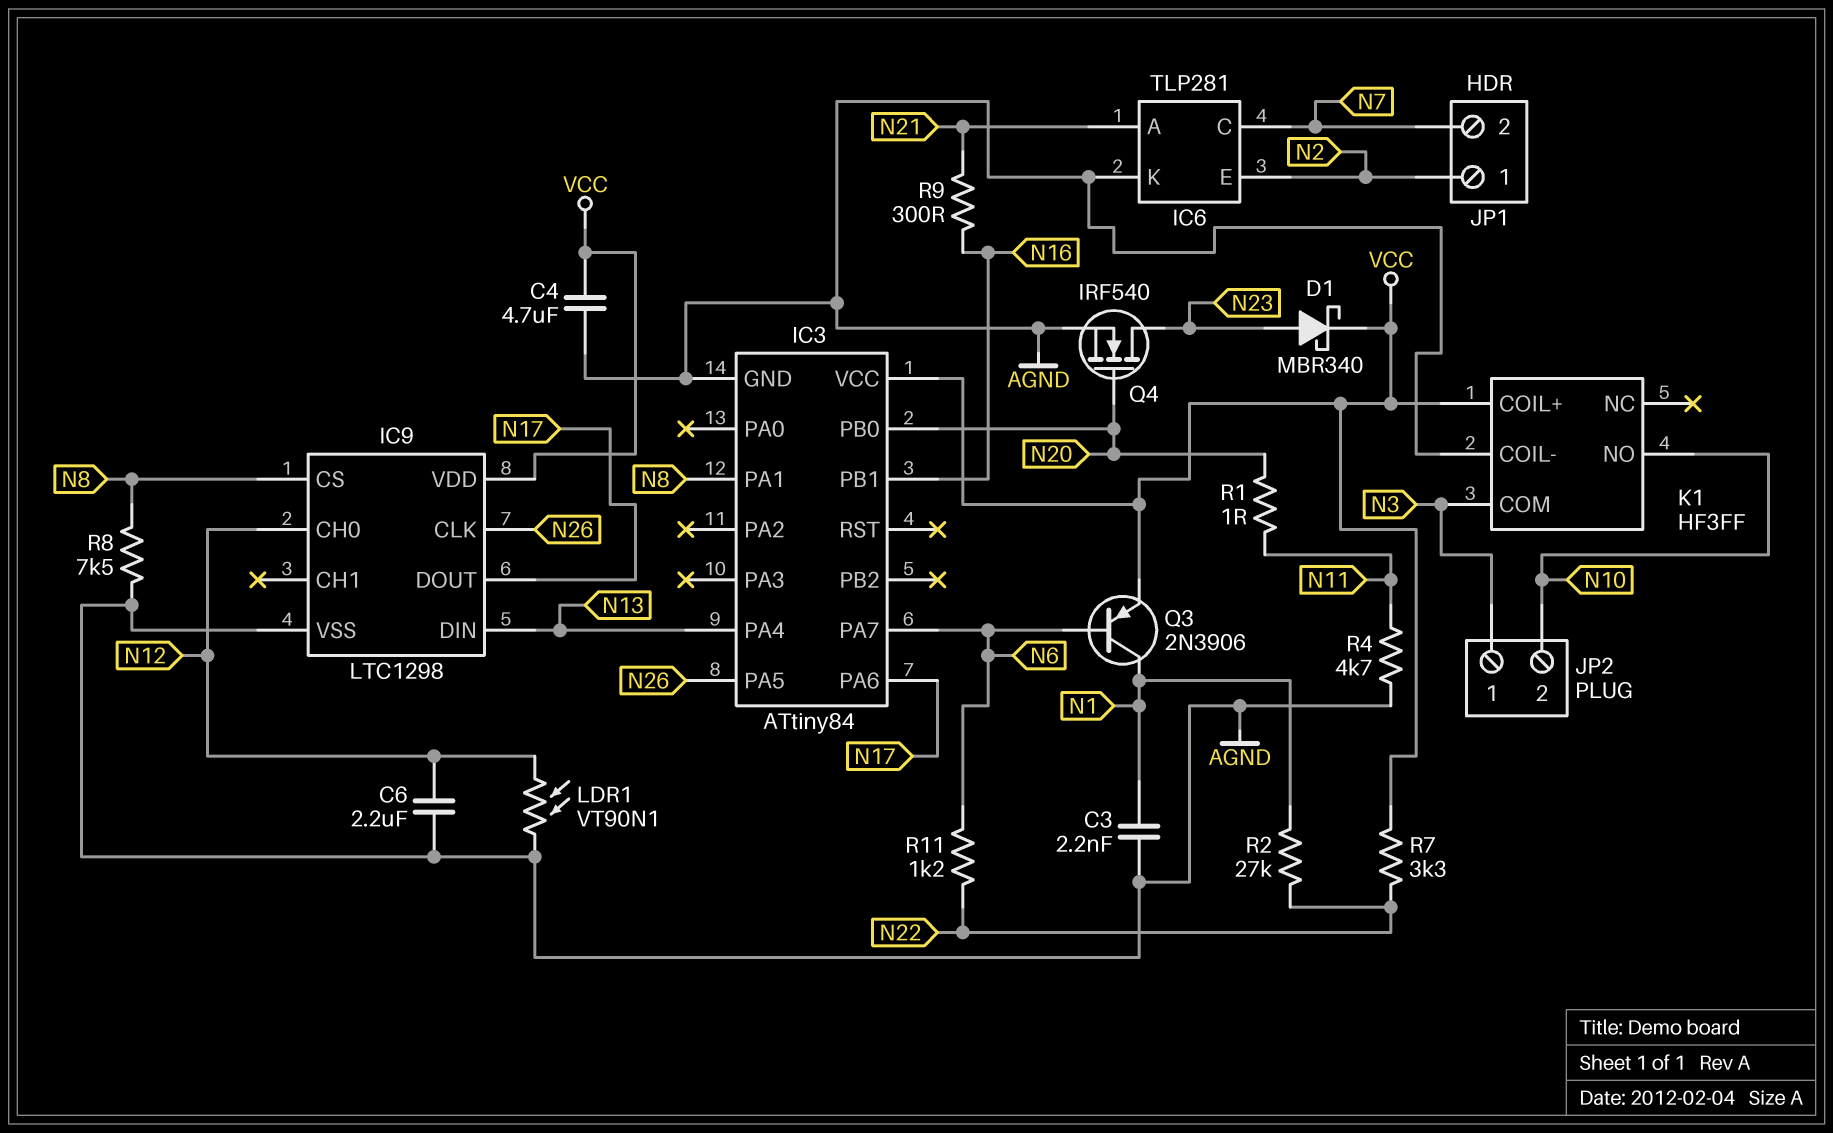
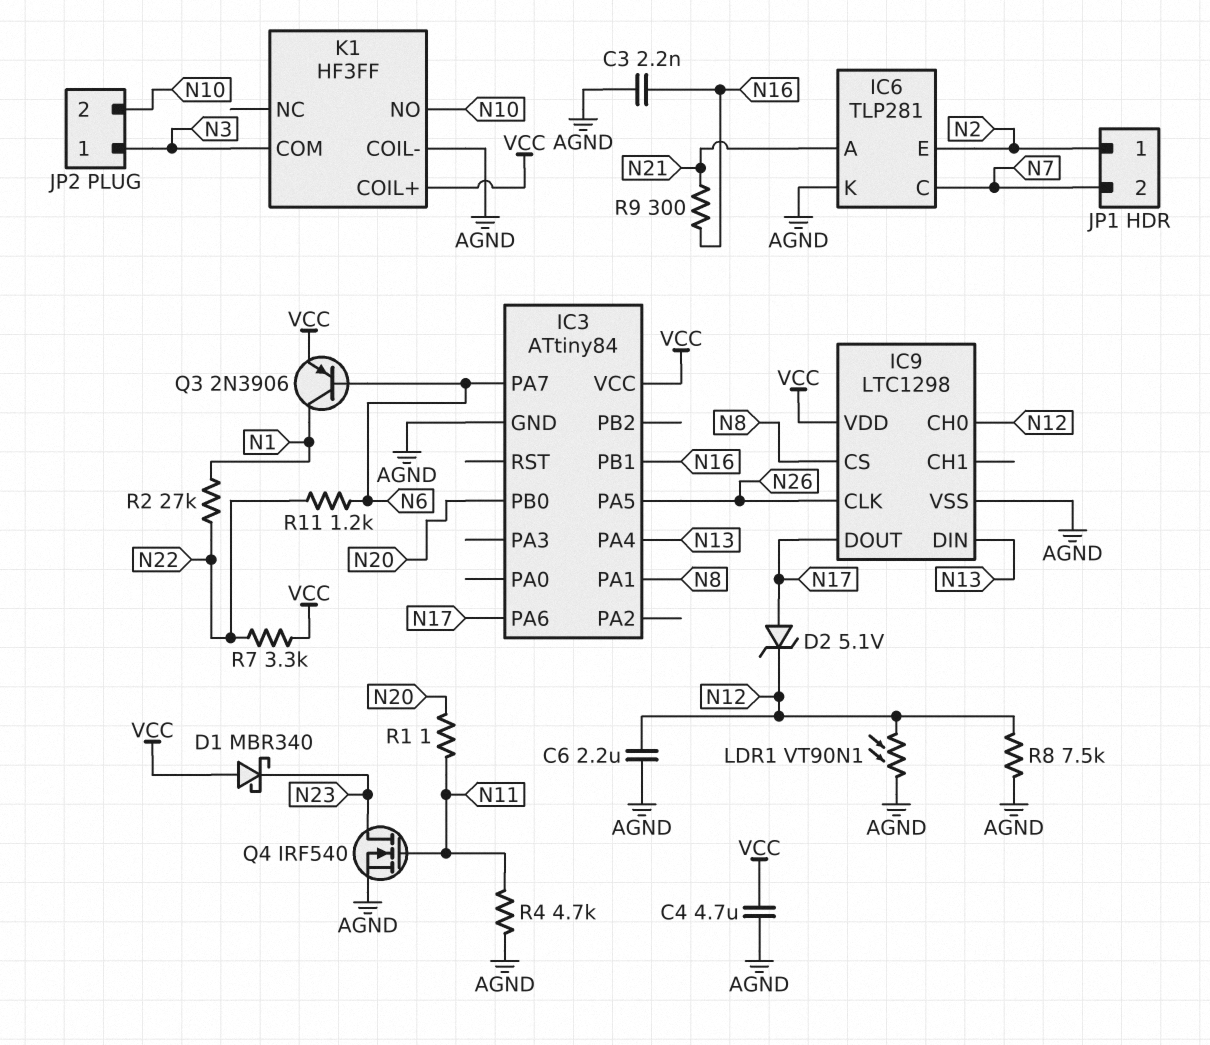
C3: 2.2nF (AGND, N1) -> 2.2nF (AGND, N16)
D1: schottky MBR340 (A N23, K VCC) -> schottky MBR340 (A VCC, K N23)
D2: none -> zener 5.1V (A N17, K N12)
Q4: NMOS IRF540 (G N20, D N23, S AGND) -> NMOS IRF540 (G N11, D N23, S AGND)
R8: 7.5k (AGND, N8) -> 7.5k (AGND, N12)

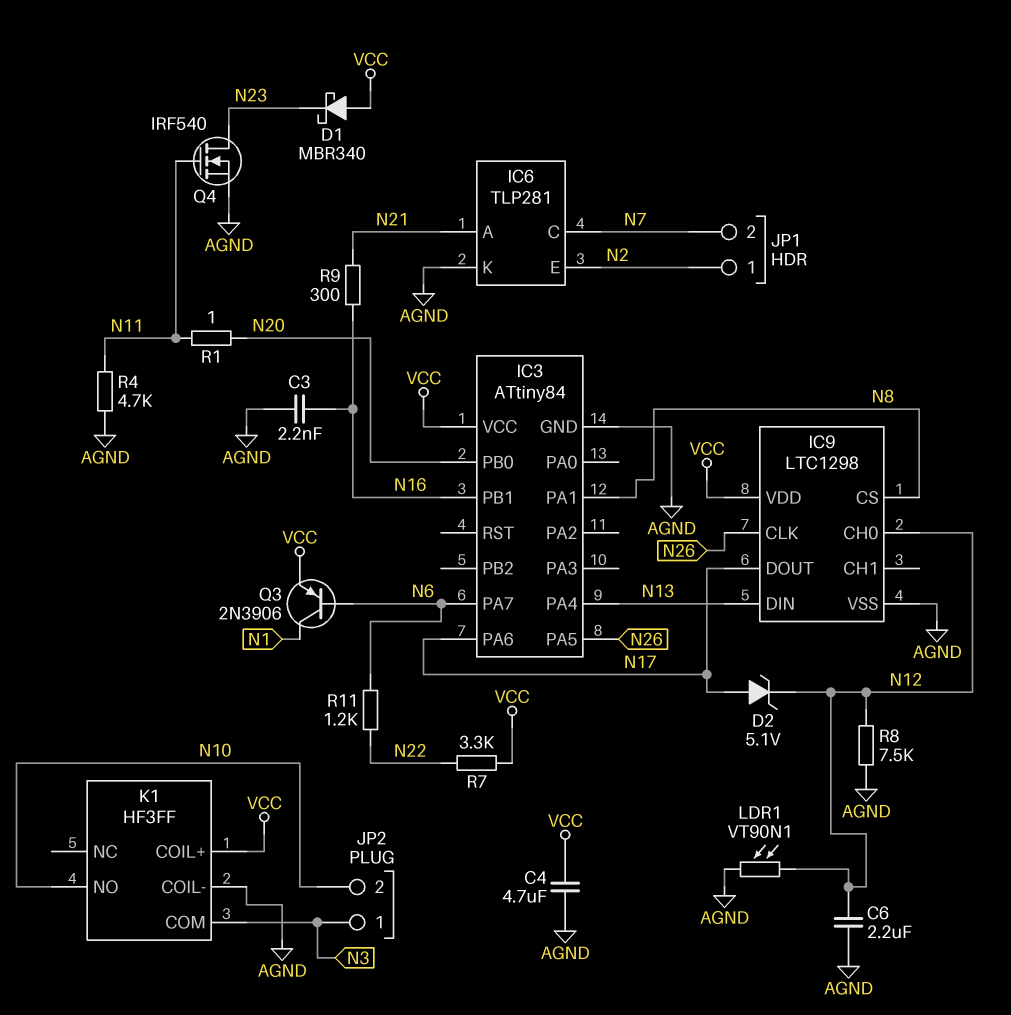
R2: 27k (N1, N22) -> none

